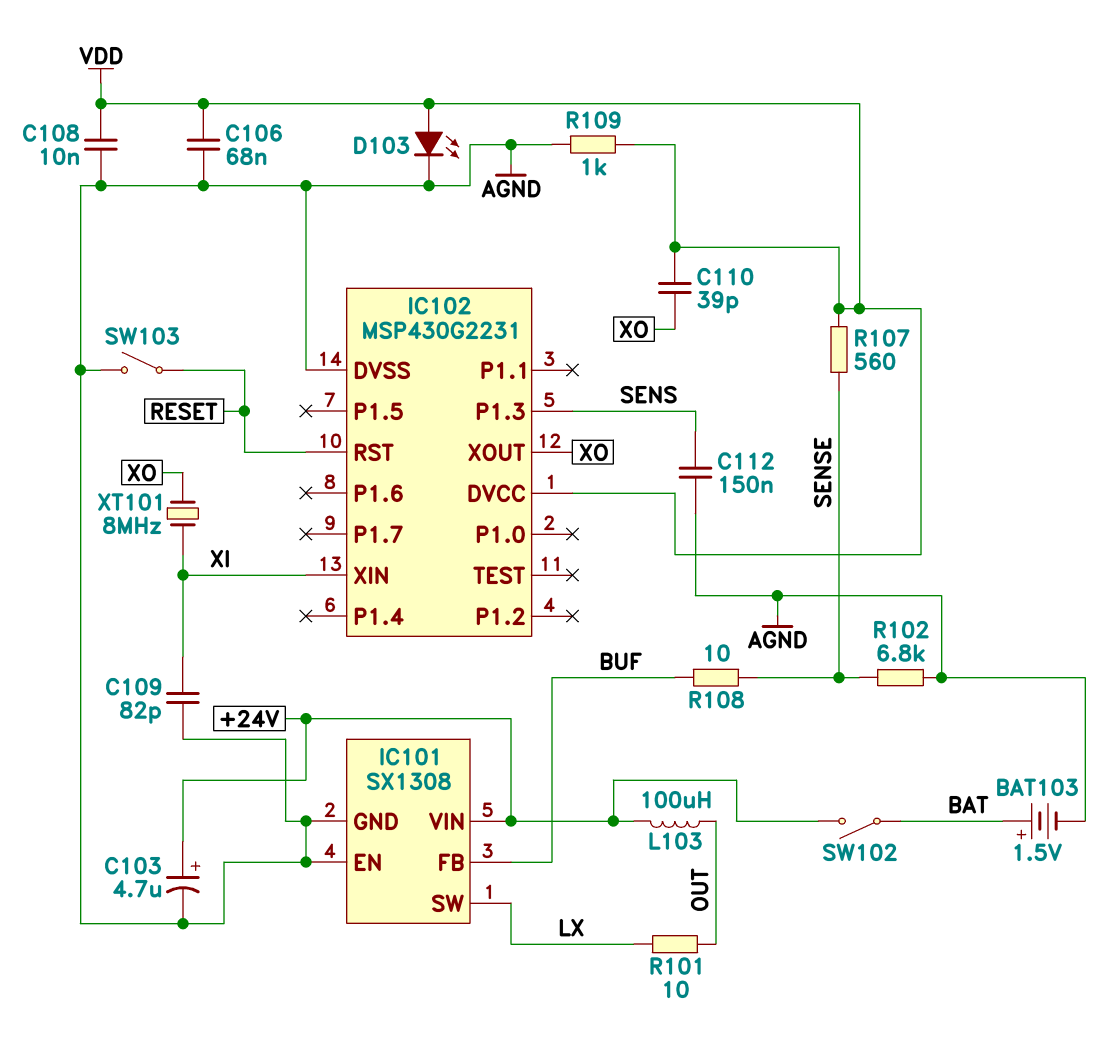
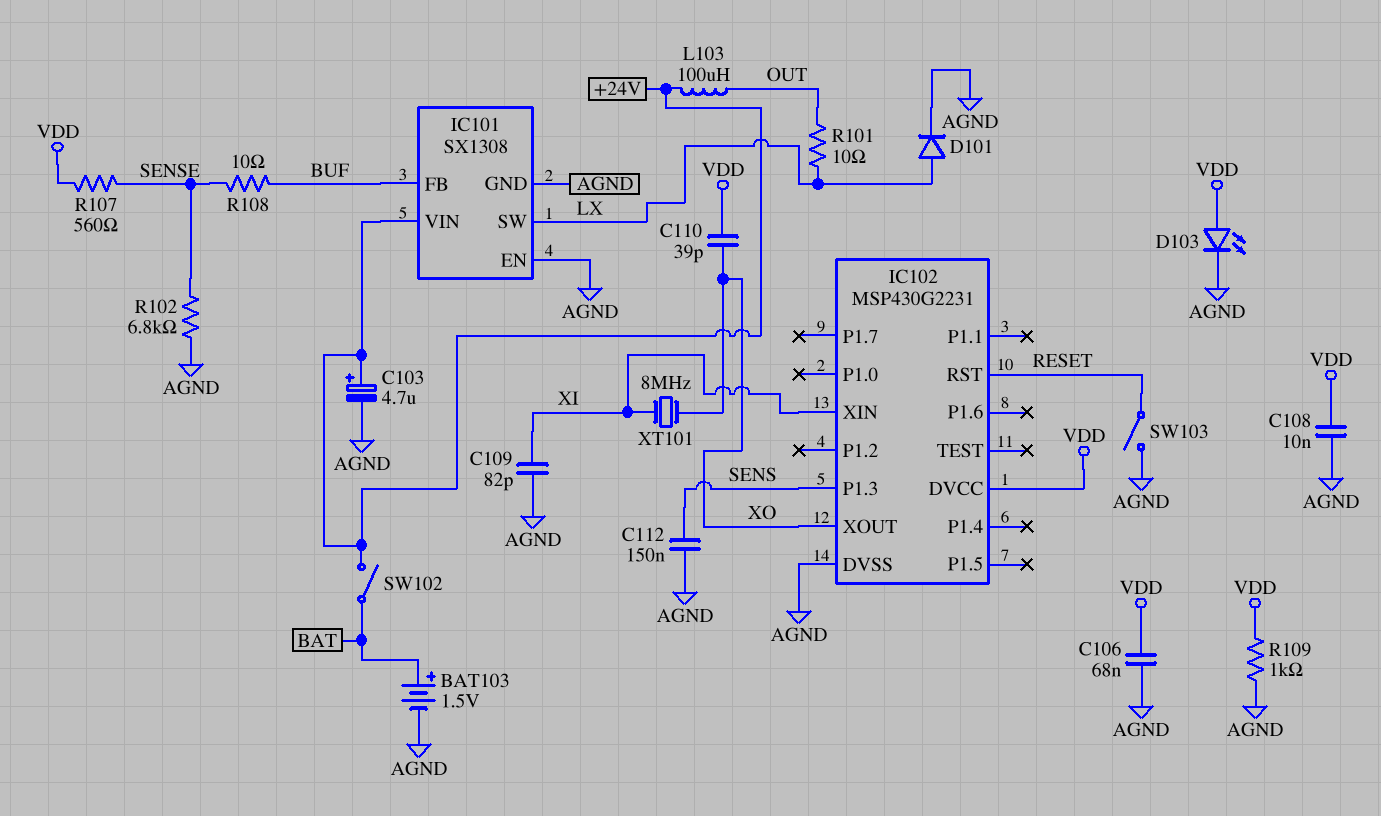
D101: none -> diode (A LX, K AGND)

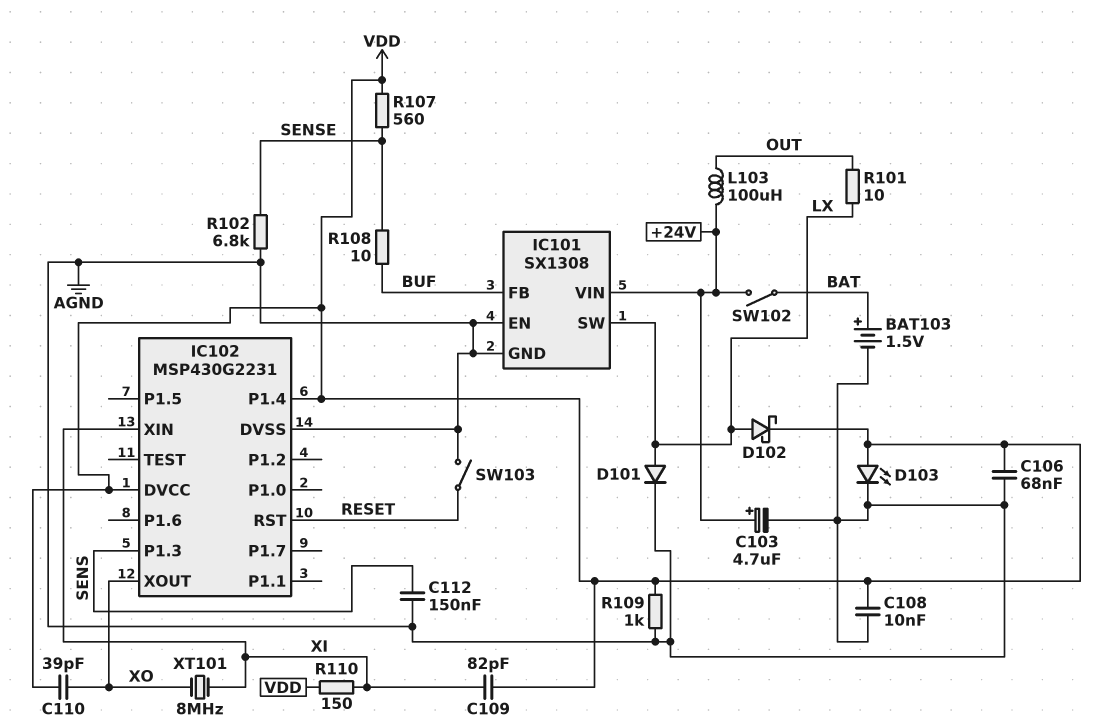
C109: 82pF (AGND, XI) -> 82pF (VDD, XI)
D102: none -> schottky (A LX, K VDD)
IC102 pin P1.4: none -> VDD
R110: none -> 150 (VDD, XI)

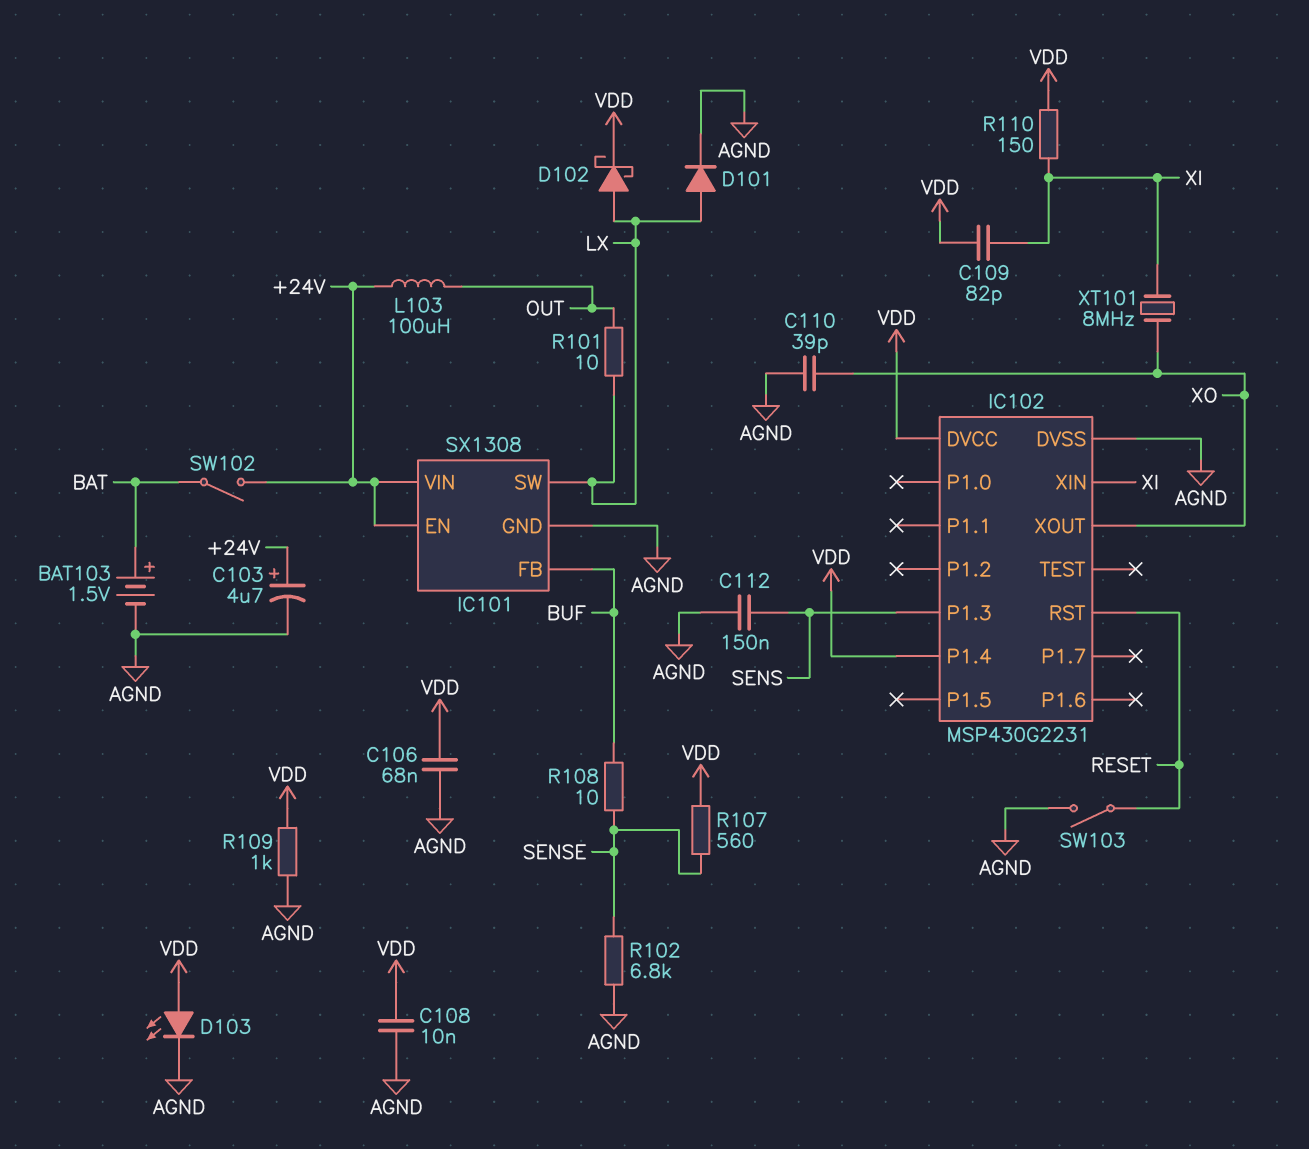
C110: 39pF (VDD, XO) -> 39pF (AGND, XO)
IC101 pin EN: AGND -> +24V

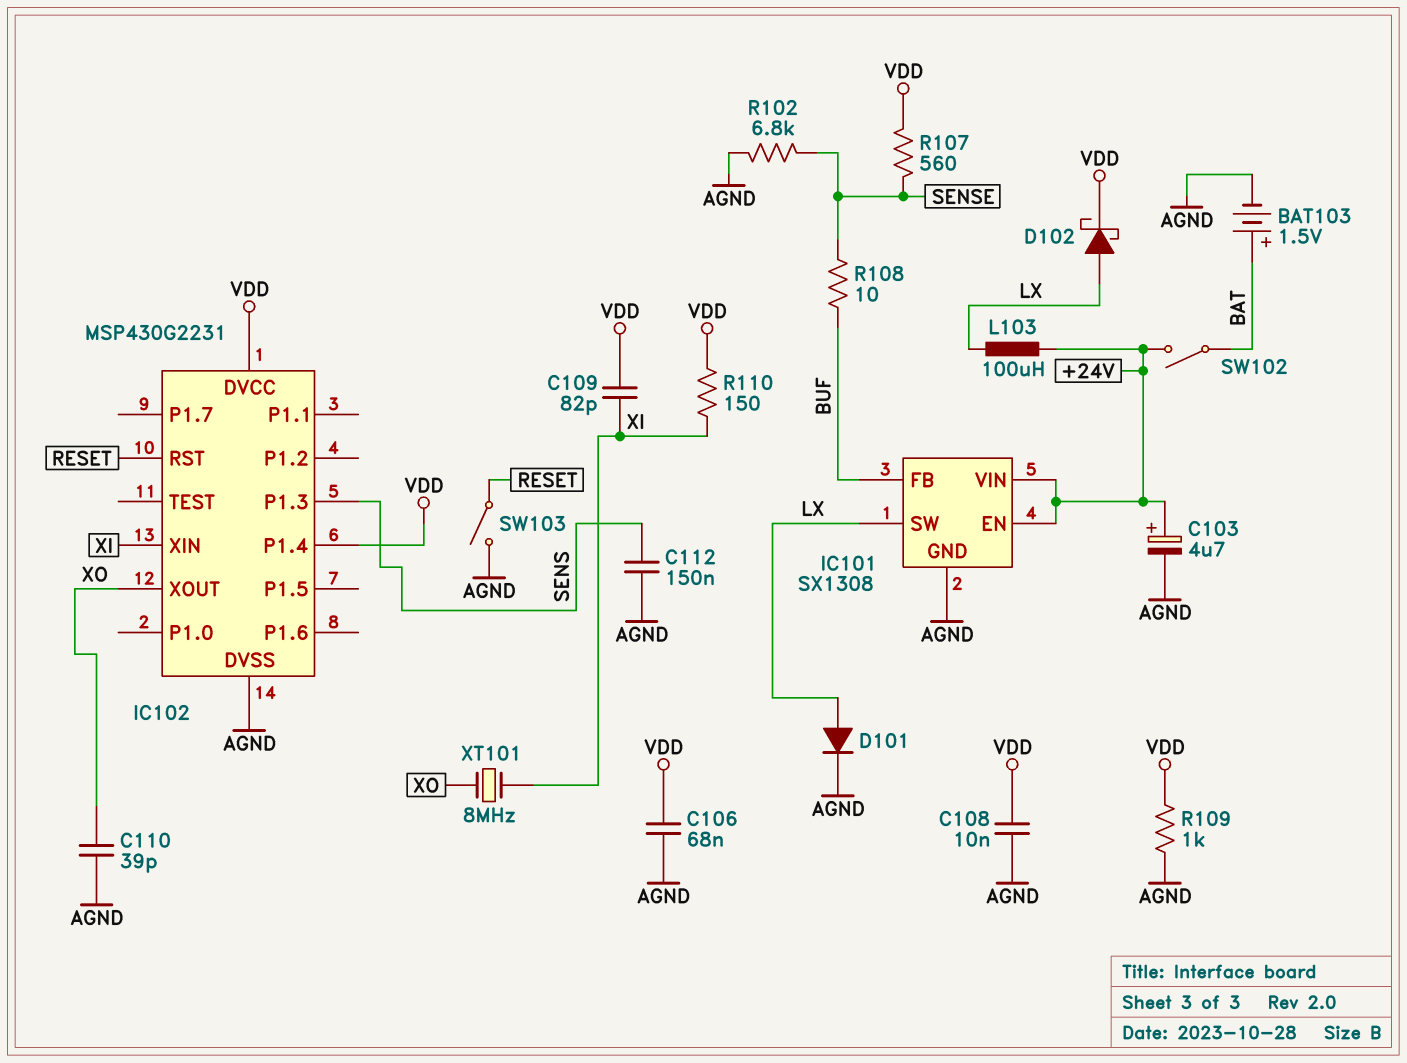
D103: LED (A VDD, K AGND) -> none
L103: 100uH (+24V, OUT) -> 100uH (+24V, LX)
R101: 10 (LX, OUT) -> none

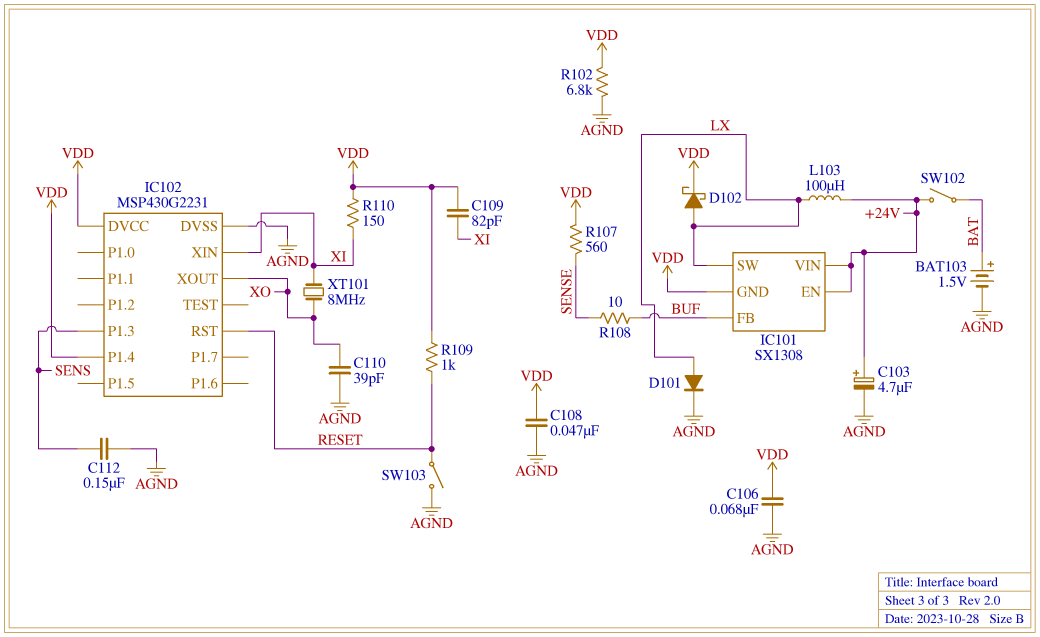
C108: 10nF (AGND, VDD) -> 47nF (AGND, VDD)
IC101 pin GND: AGND -> VDD
R102: 6.8k (AGND, SENSE) -> 6.8k (AGND, VDD)
R109: 1k (AGND, VDD) -> 1k (RESET, VDD)

